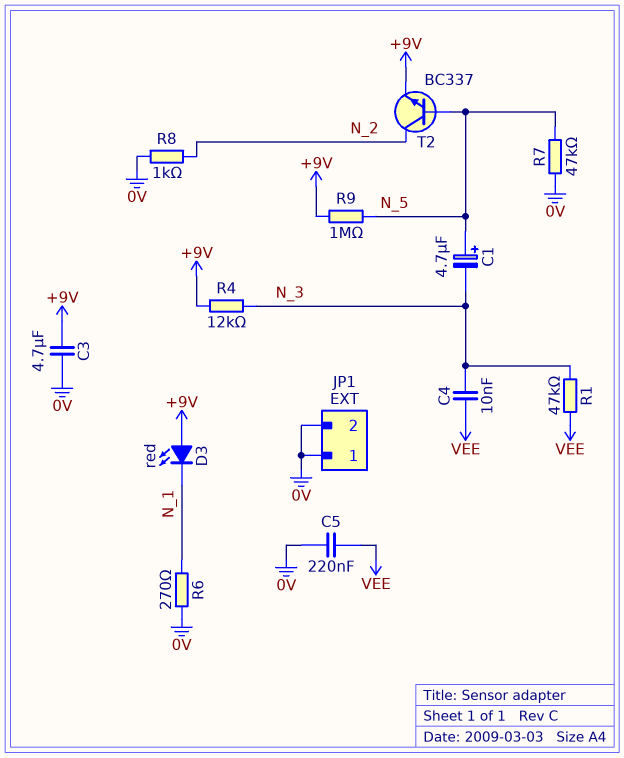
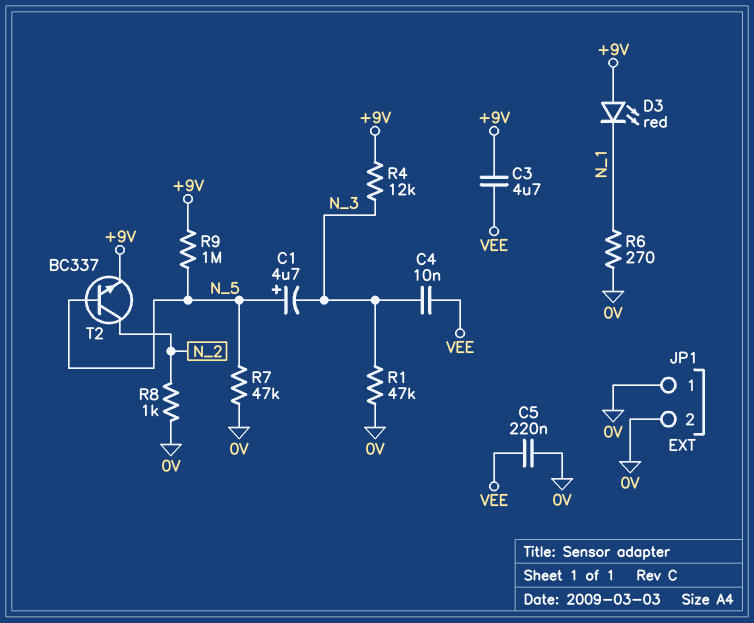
C3: 4.7uF (+9V, 0V) -> 4.7uF (+9V, VEE)
R1: 47k (N_3, VEE) -> 47k (0V, N_3)

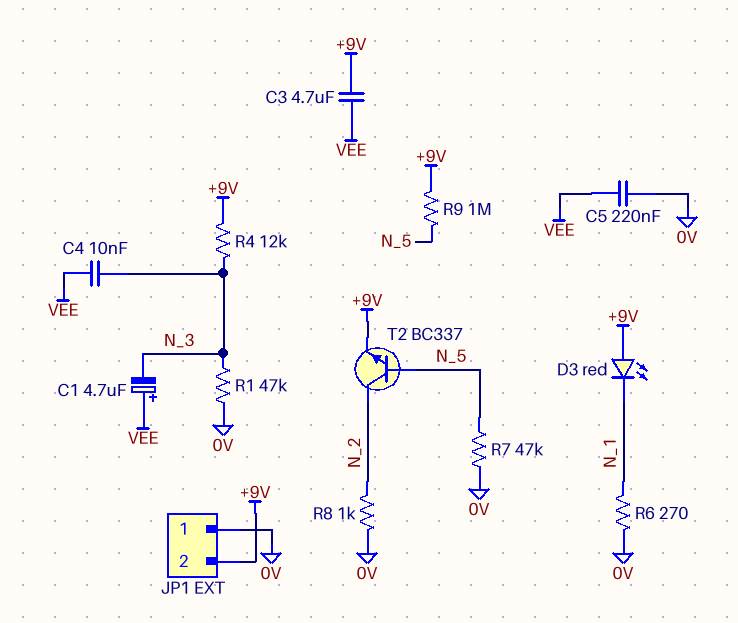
C1: 4.7uF (plus N_5, minus N_3) -> 4.7uF (plus VEE, minus N_3)
JP1 pin 2: 0V -> +9V

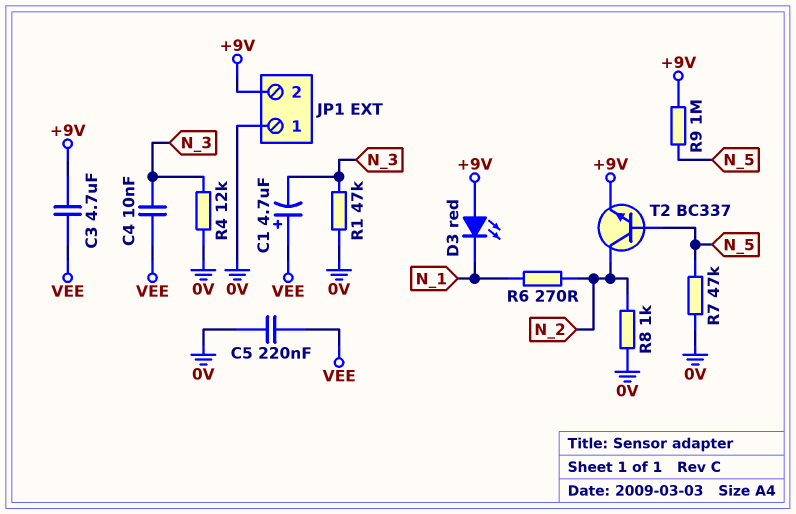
R4: 12k (+9V, N_3) -> 12k (0V, N_3)
R6: 270 (0V, N_1) -> 270 (N_1, N_2)

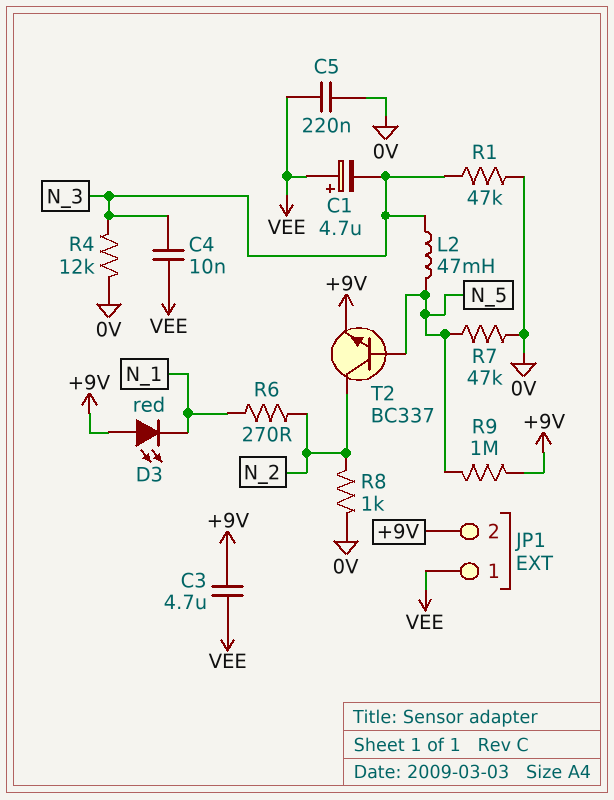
JP1 pin 1: 0V -> VEE
L2: none -> 47mH (N_3, N_5)

